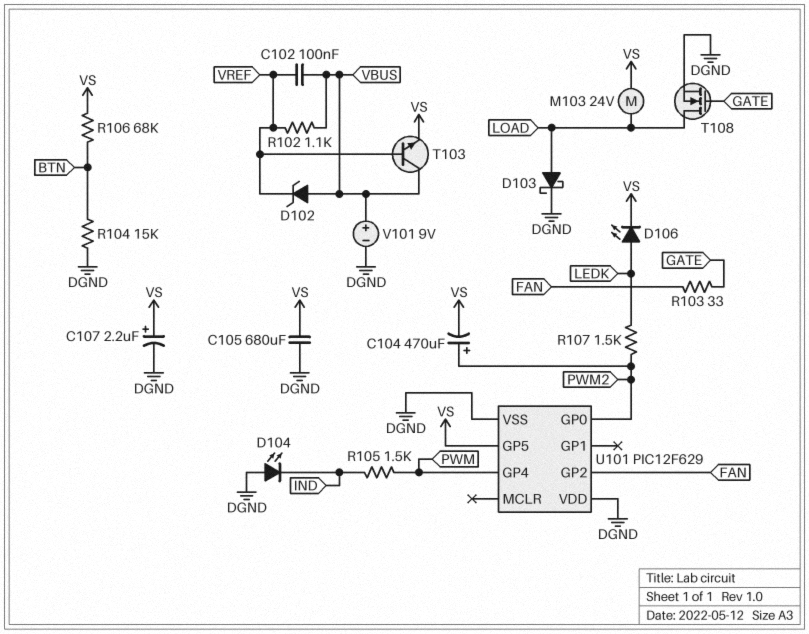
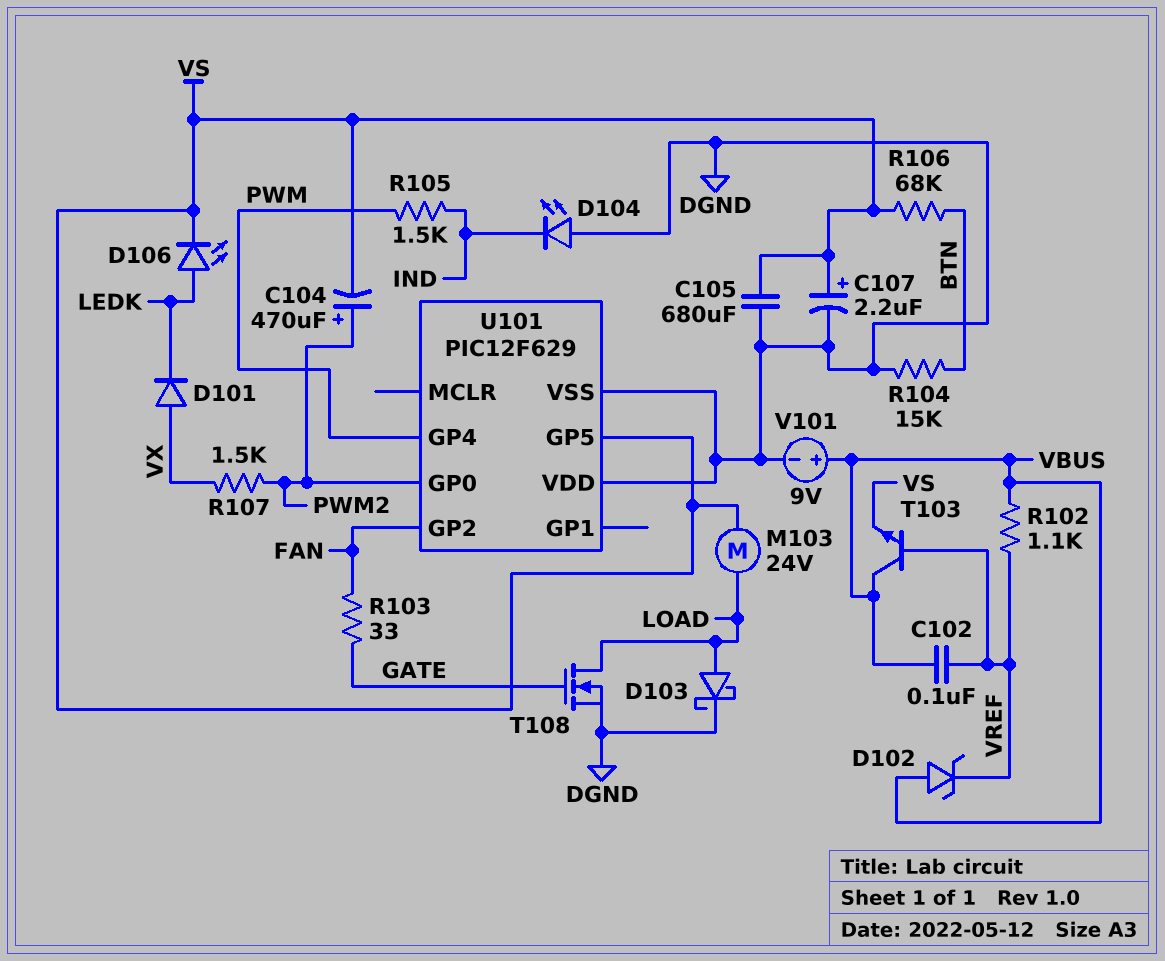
D101: none -> diode (A VX, K LEDK)
R107: 1.5k (LEDK, PWM2) -> 1.5k (PWM2, VX)

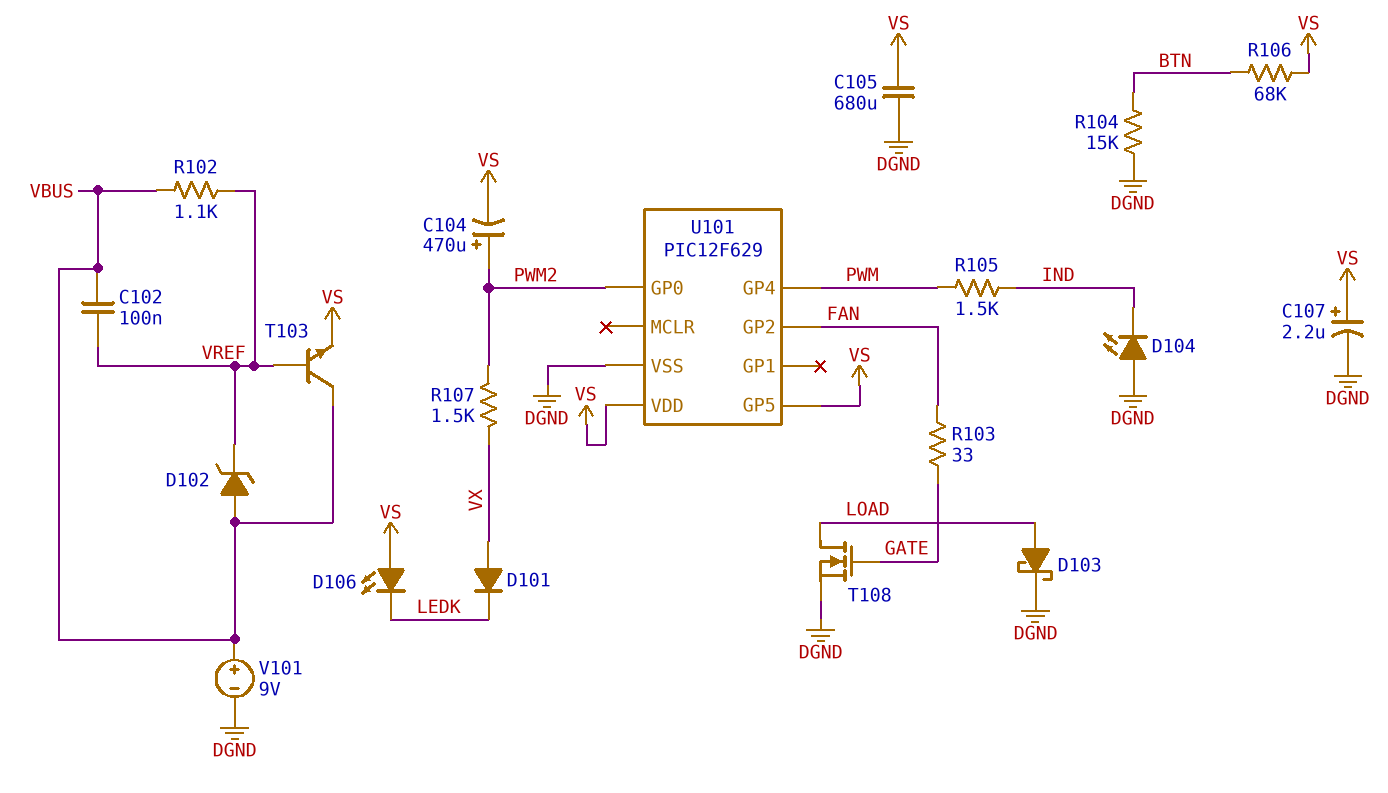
D106: LED (A LEDK, K VS) -> LED (A VS, K LEDK)
M103: motor 24V (LOAD, VS) -> none
U101 pin VDD: DGND -> VS

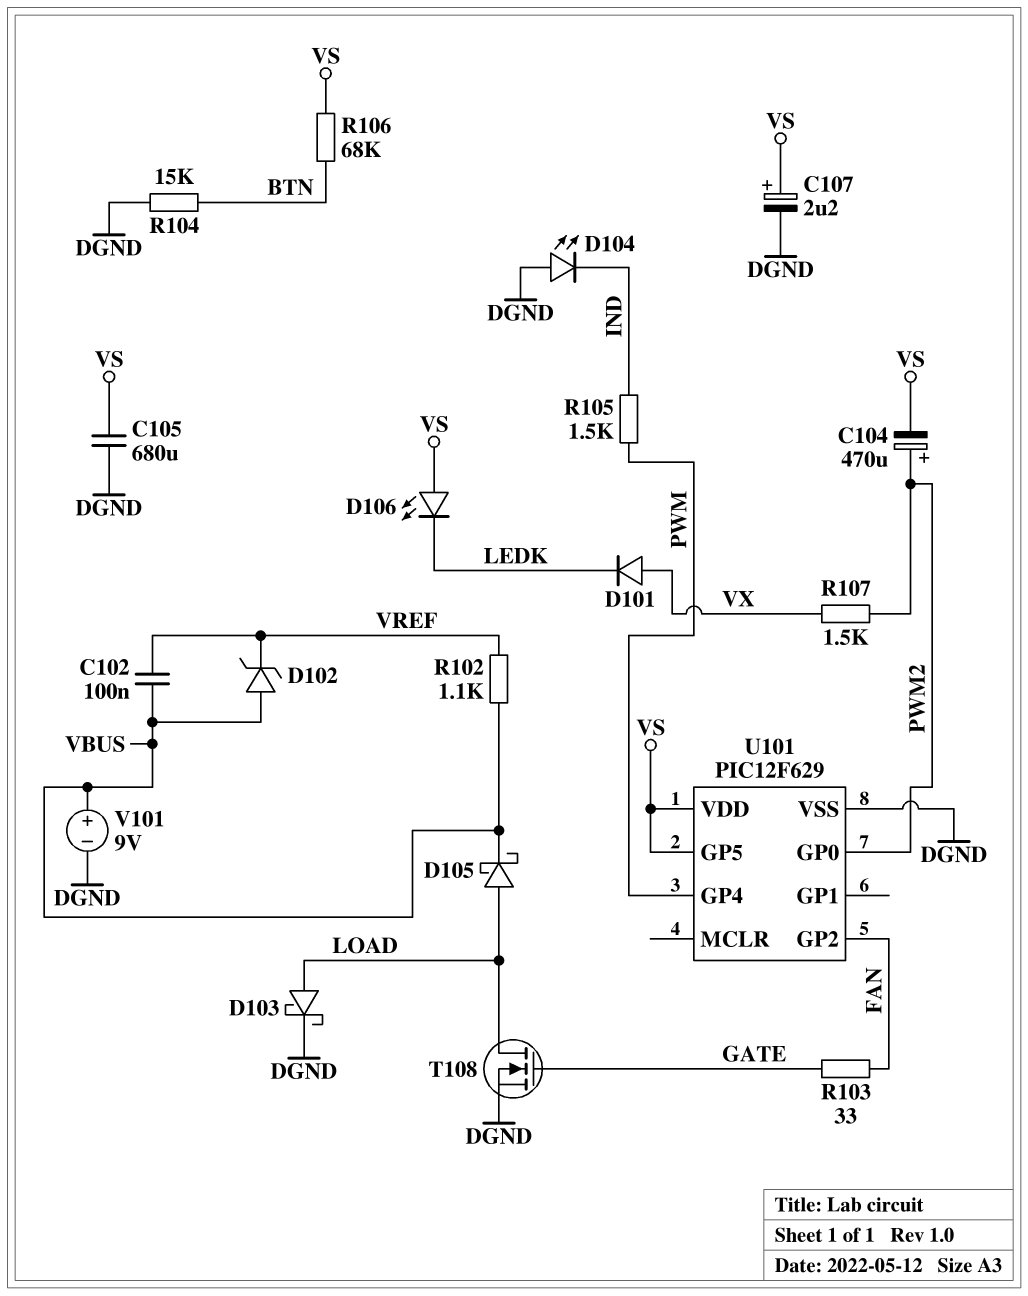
D105: none -> schottky (A LOAD, K VBUS)
T103: NPN (B VREF, C VBUS, E VS) -> none

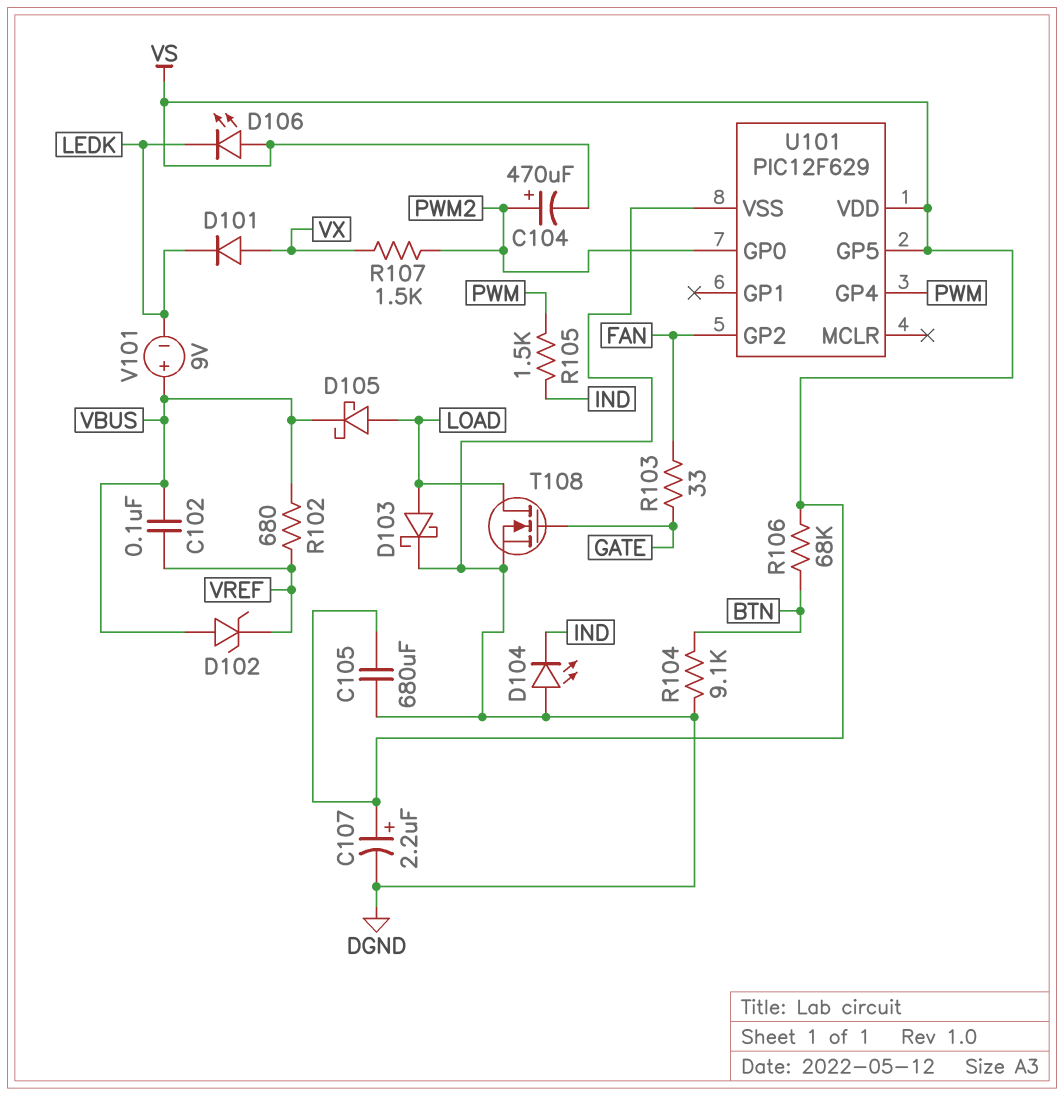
R102: 1.1k (VBUS, VREF) -> 680 (VBUS, VREF)
R104: 15k (BTN, DGND) -> 9.1k (BTN, DGND)
V101: 9V (plus VBUS, minus DGND) -> 9V (plus VBUS, minus LEDK)

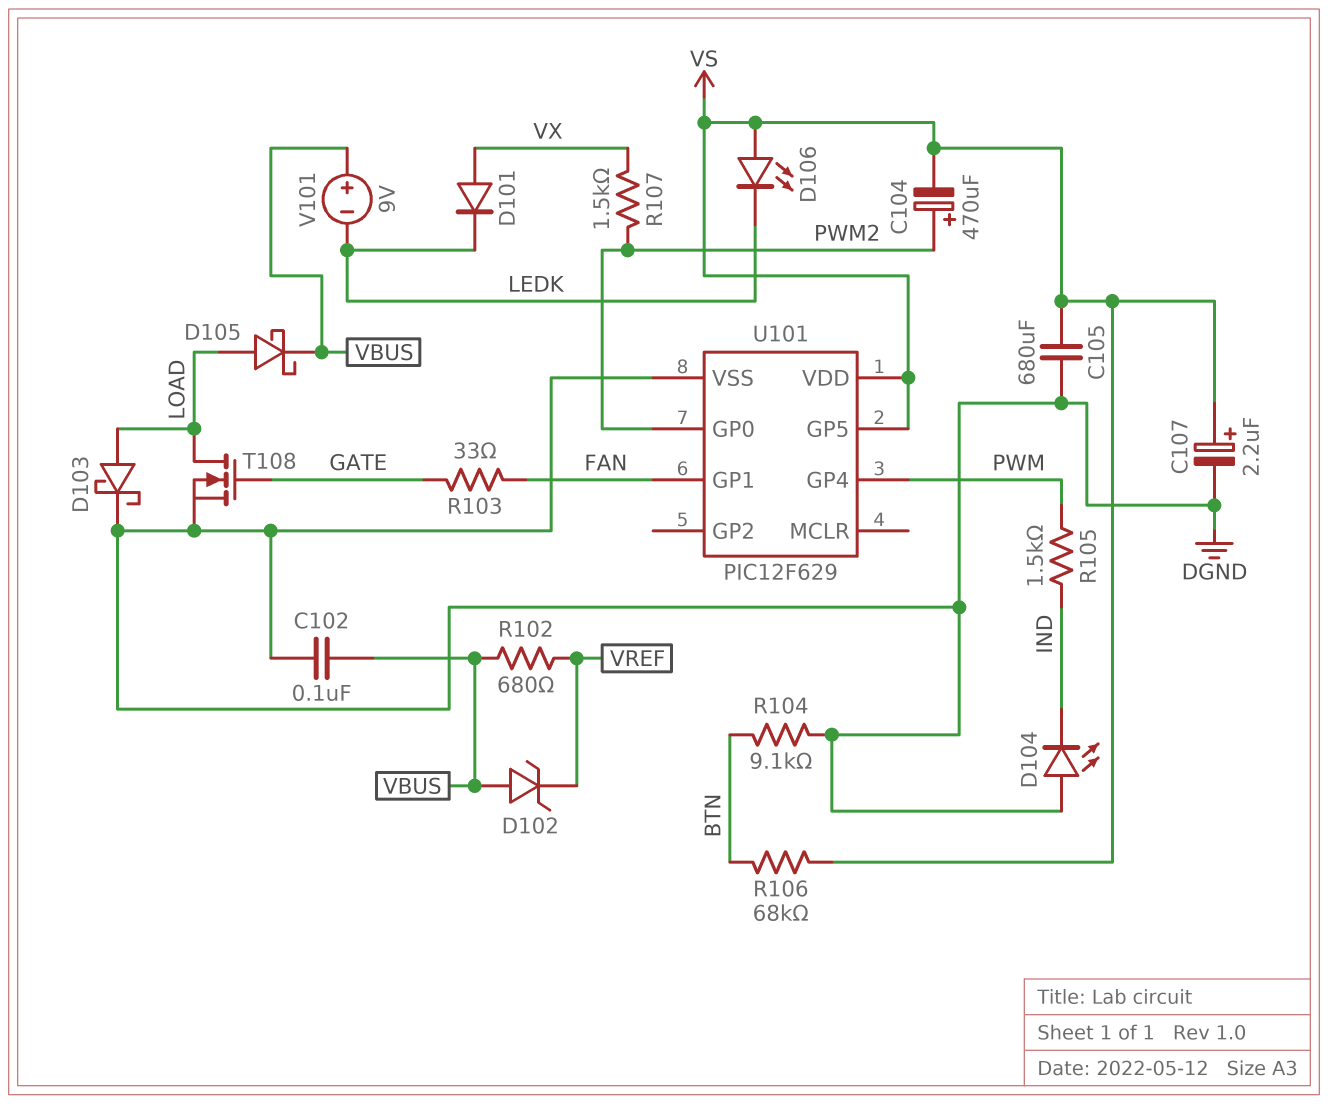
C102: 100nF (VBUS, VREF) -> 100nF (DGND, VBUS)
U101 pin GP1: none -> FAN
U101 pin GP2: FAN -> none

